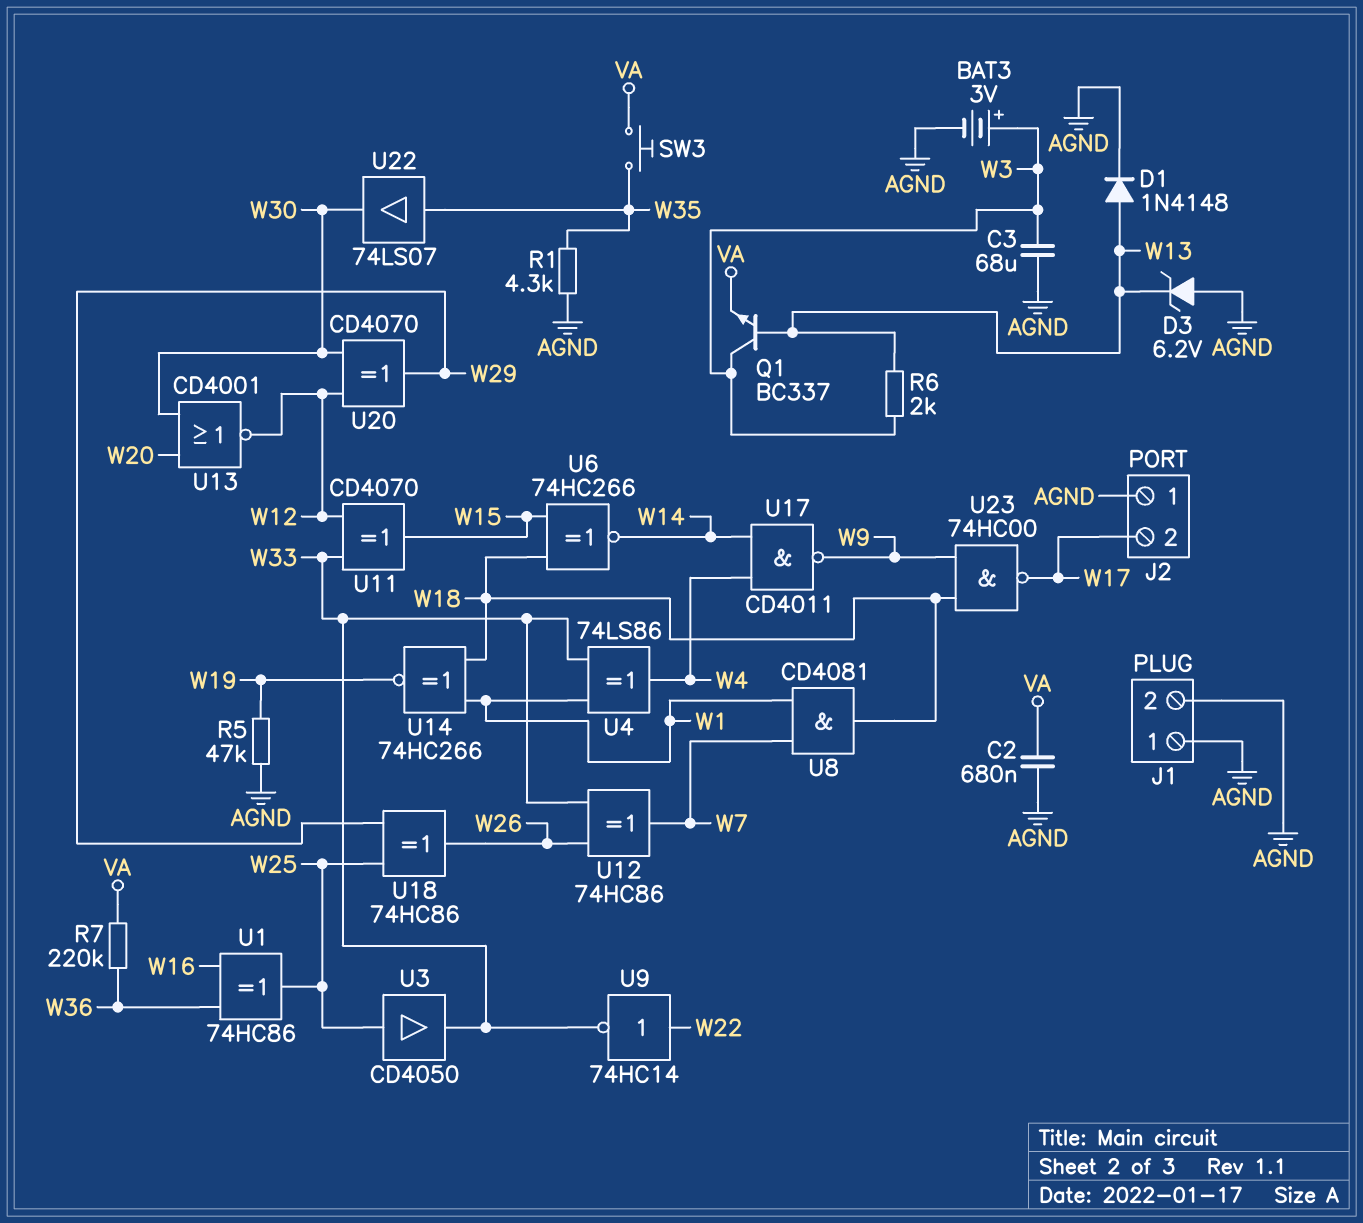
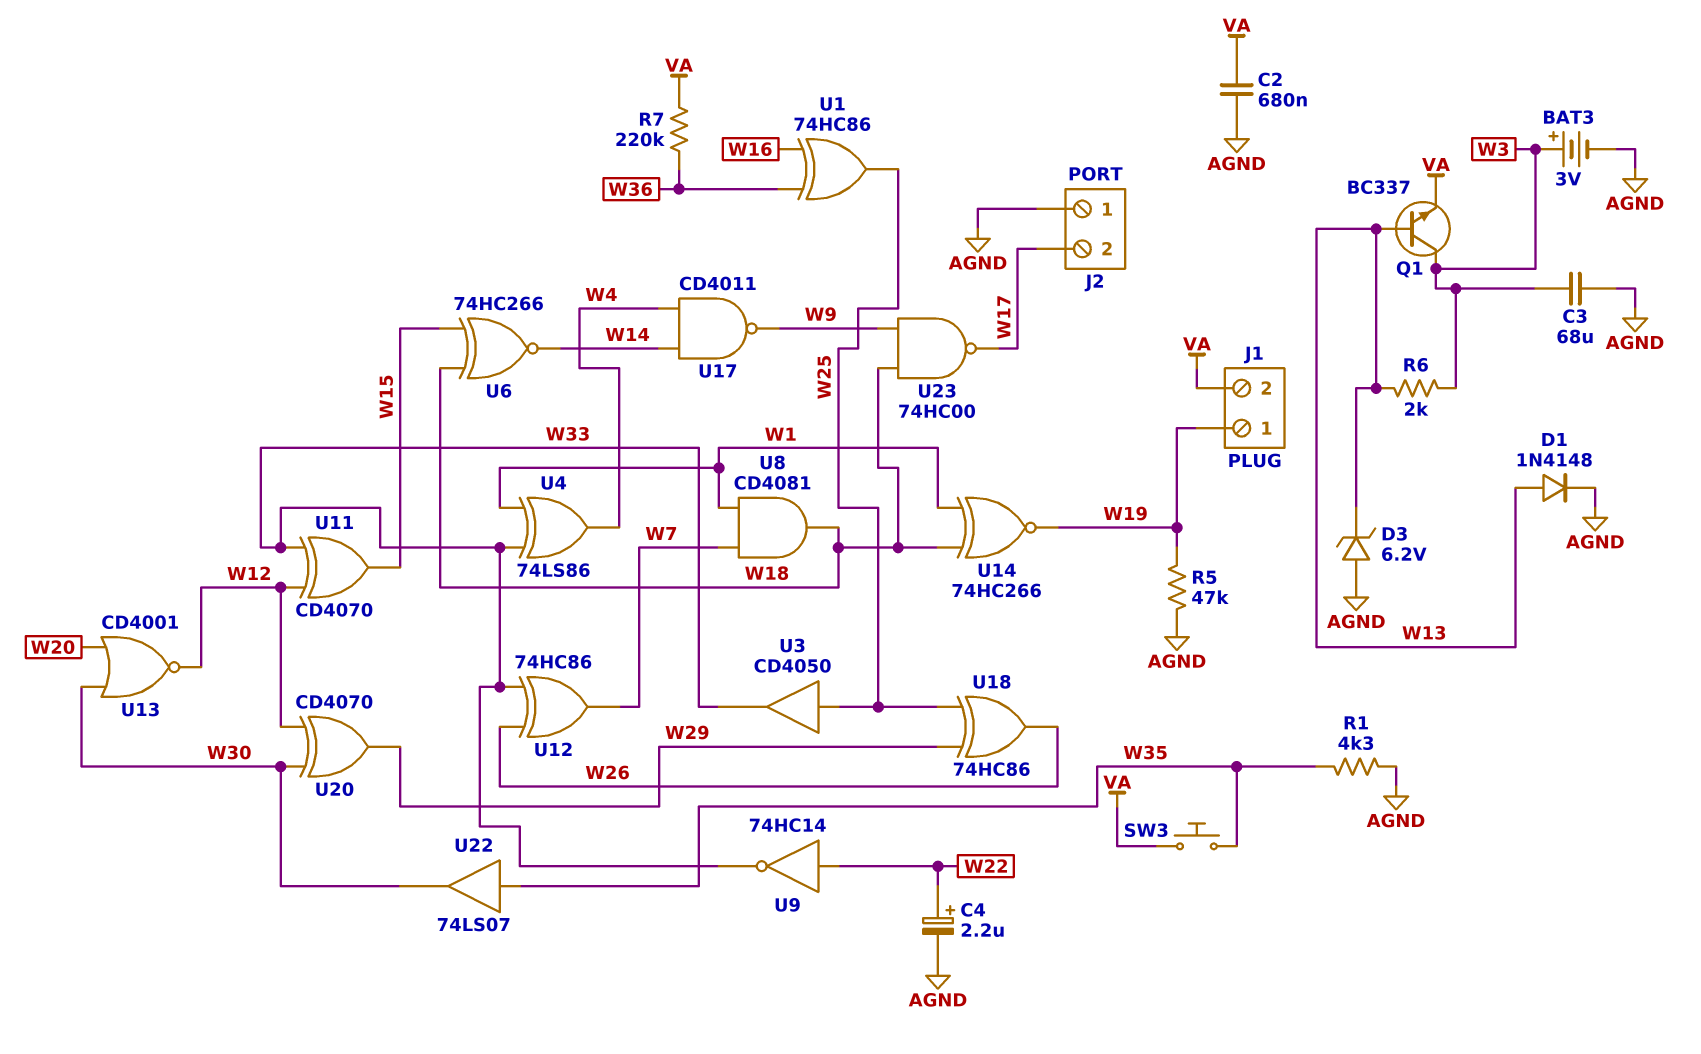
C4: none -> 2.2uF (plus W22, minus AGND)
J1 pin 1: AGND -> W19
J1 pin 2: AGND -> VA

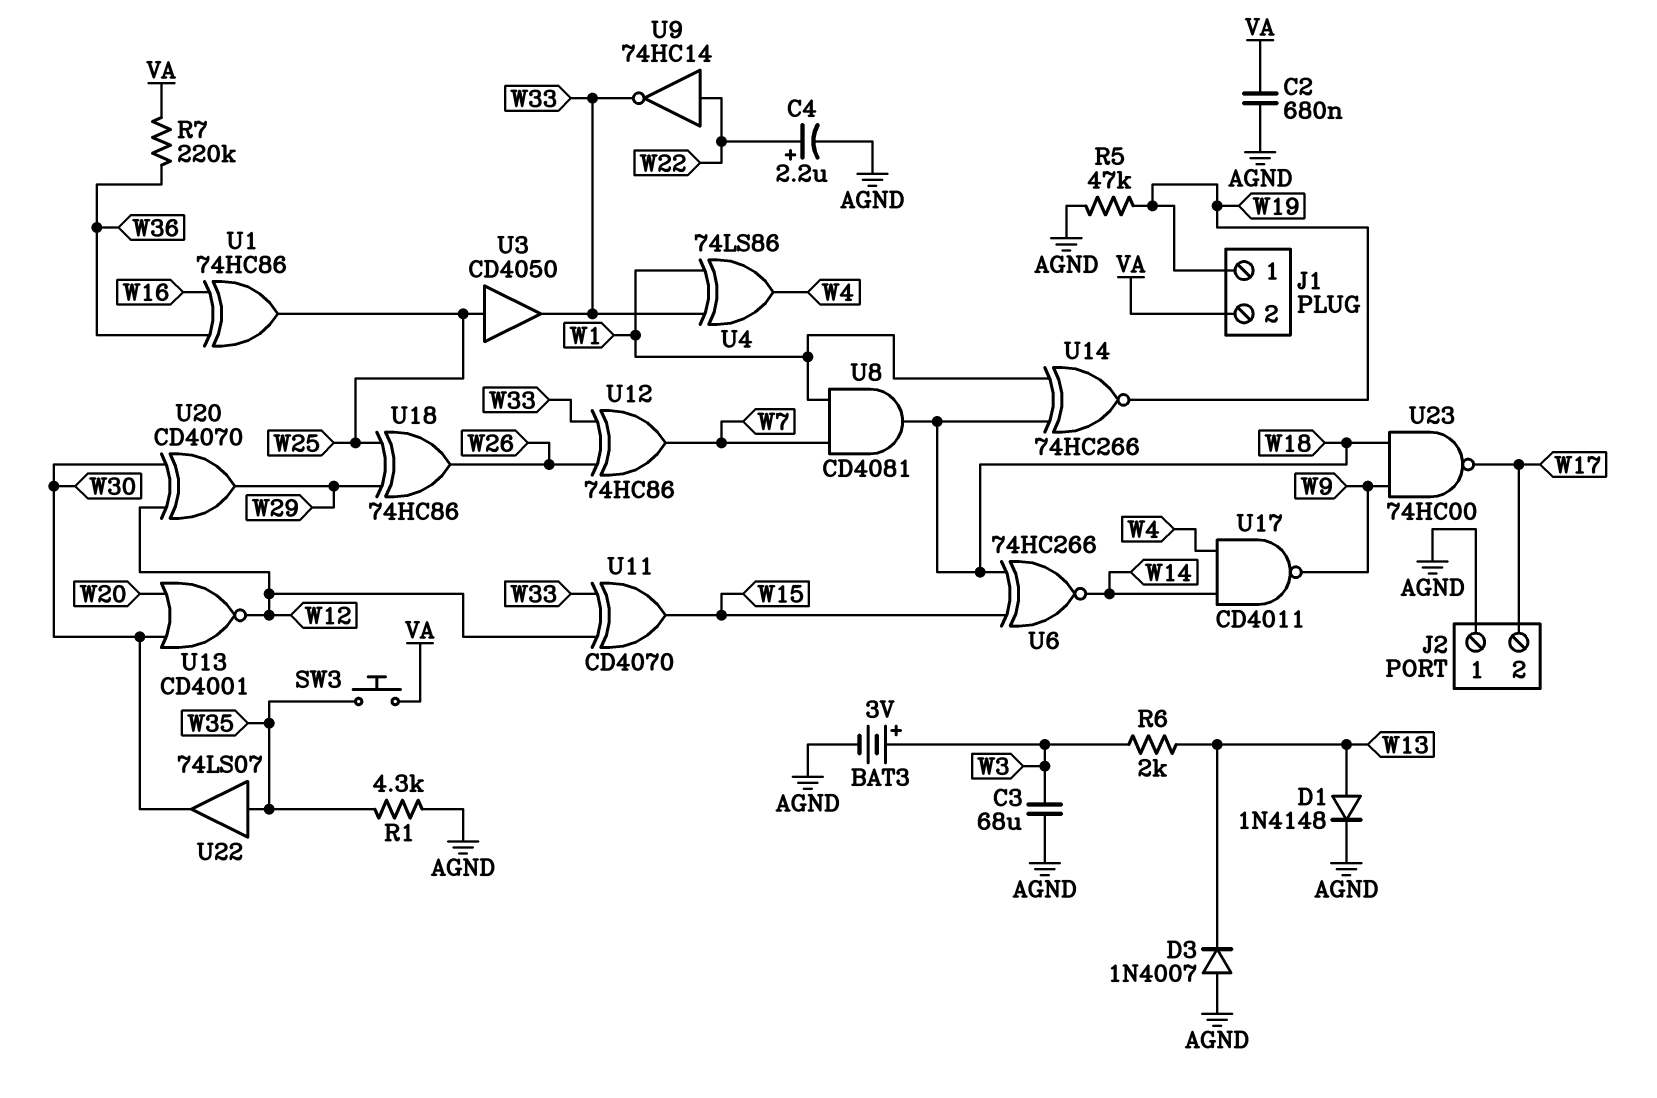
D3: zener 6.2V (A AGND, K W13) -> diode 1N4007 (A AGND, K W13)
Q1: NPN BC337 (B W13, C W3, E VA) -> none

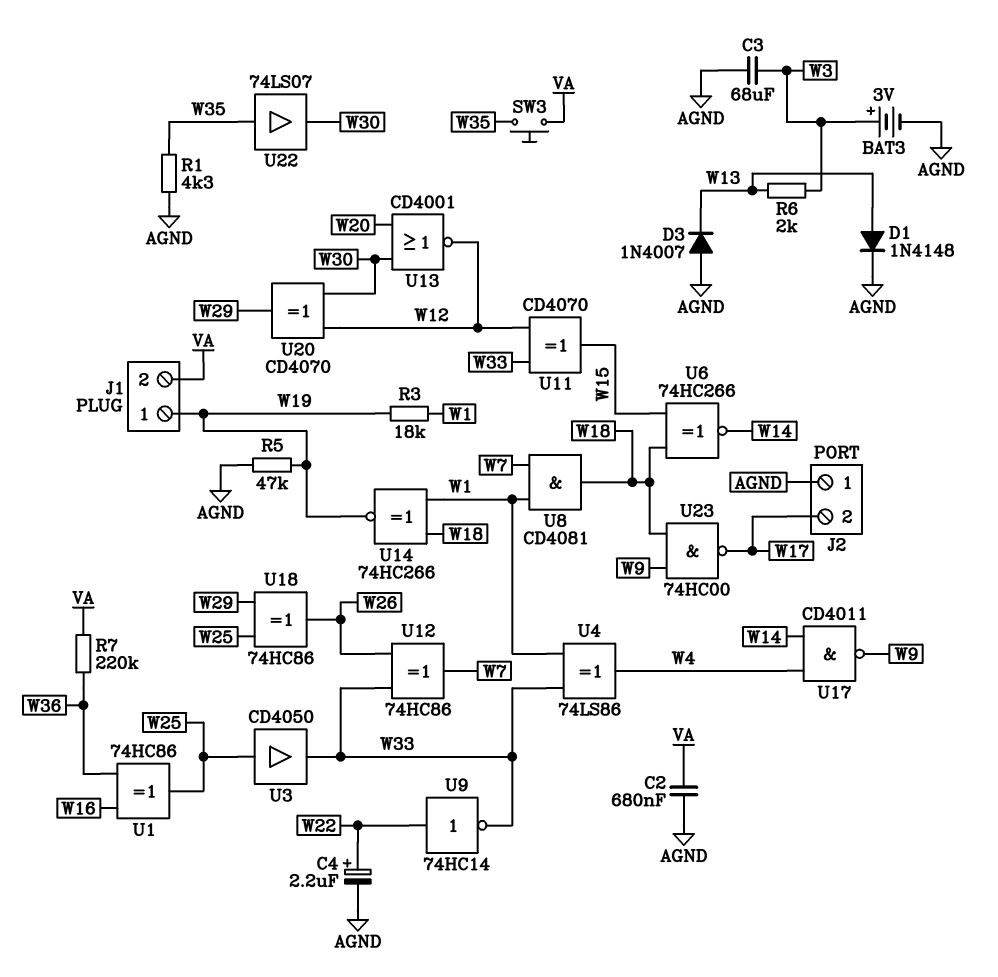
R3: none -> 18k (W1, W19)

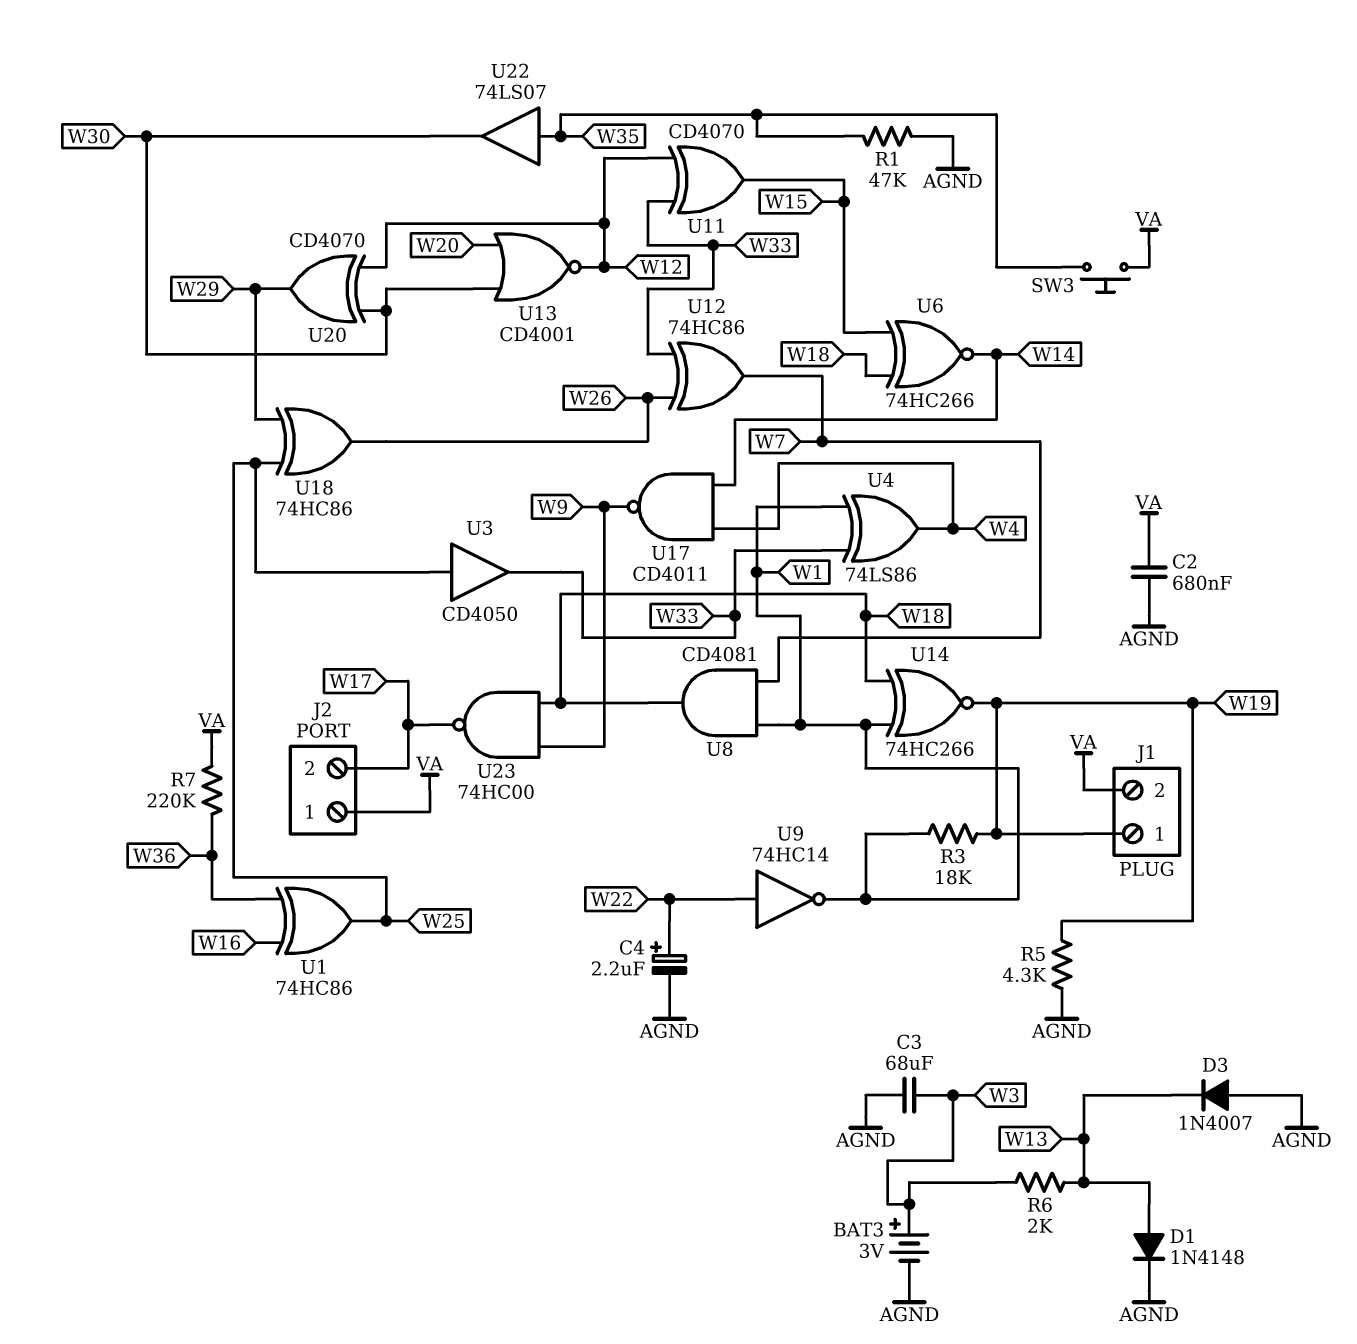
J2 pin 1: AGND -> VA
R1: 4.3k (AGND, W35) -> 47k (AGND, W35)
R5: 47k (AGND, W19) -> 4.3k (AGND, W19)
U9: NOT 74HC14 (in W22, out W33) -> NOT 74HC14 (in W22, out W1)

